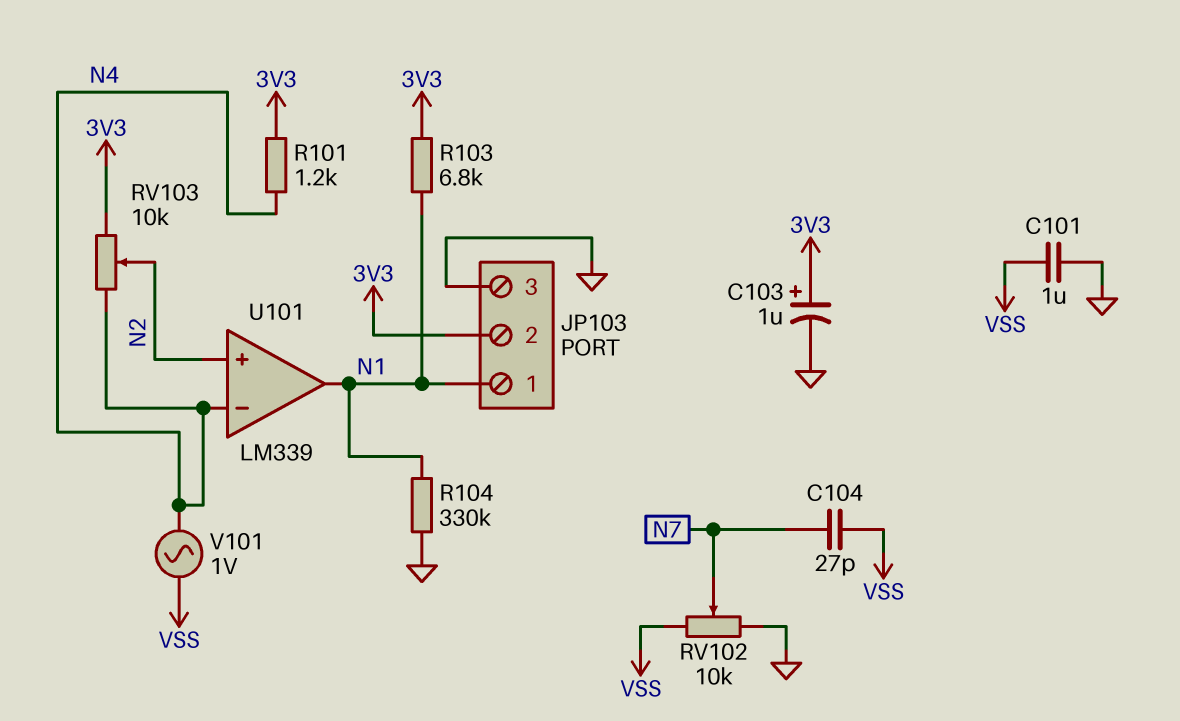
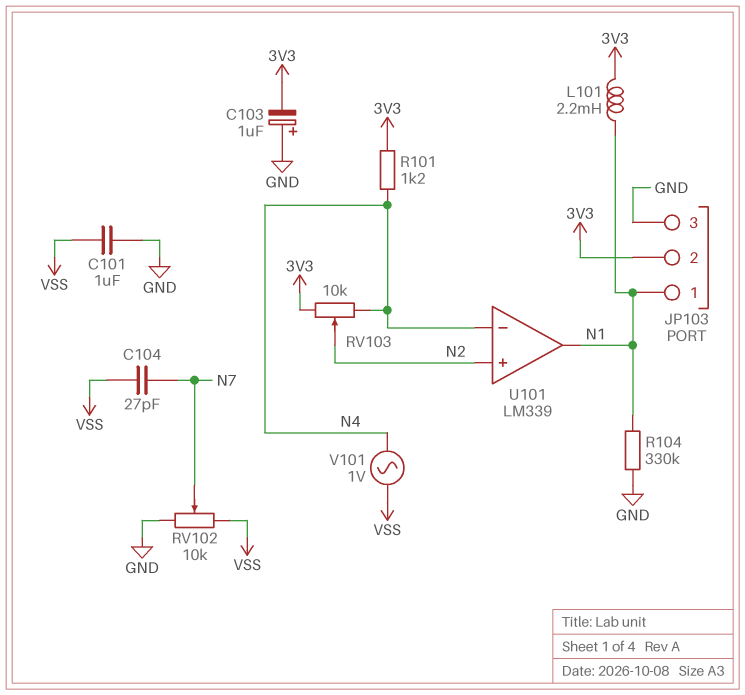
C103: 1uF (plus 3V3, minus GND) -> 1uF (plus GND, minus 3V3)
L101: none -> 2.2mH (3V3, N1)
R103: 6.8k (3V3, N1) -> none

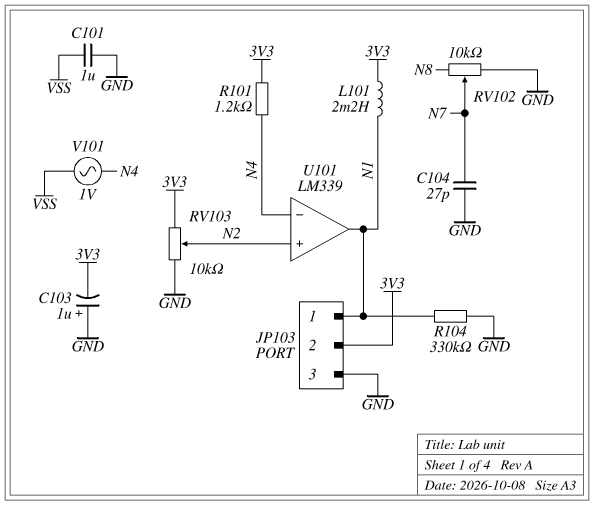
C104: 27pF (N7, VSS) -> 27pF (GND, N7)
RV102: 10k (GND, VSS, wiper N7) -> 10k (GND, N8, wiper N7)
RV103: 10k (3V3, N4, wiper N2) -> 10k (3V3, GND, wiper N2)

